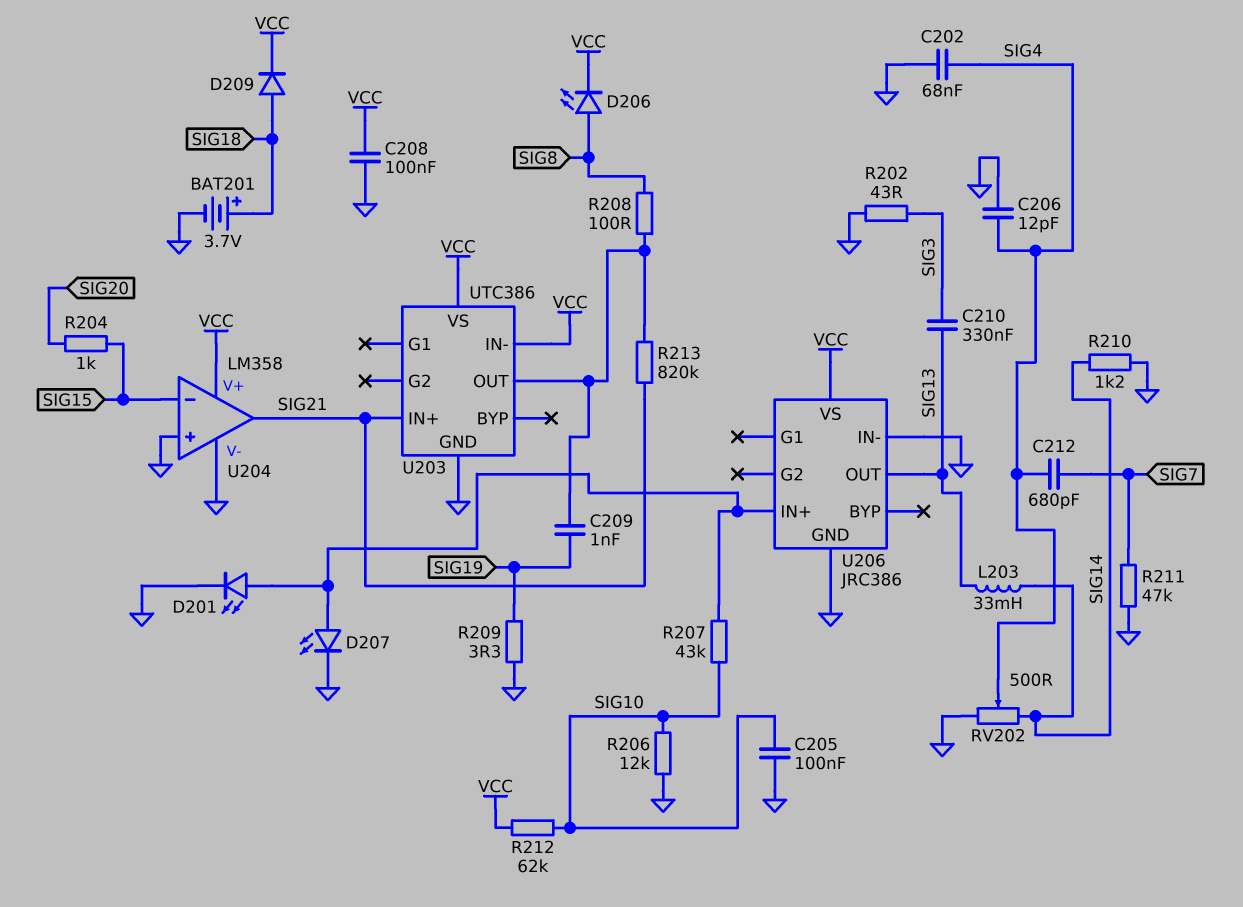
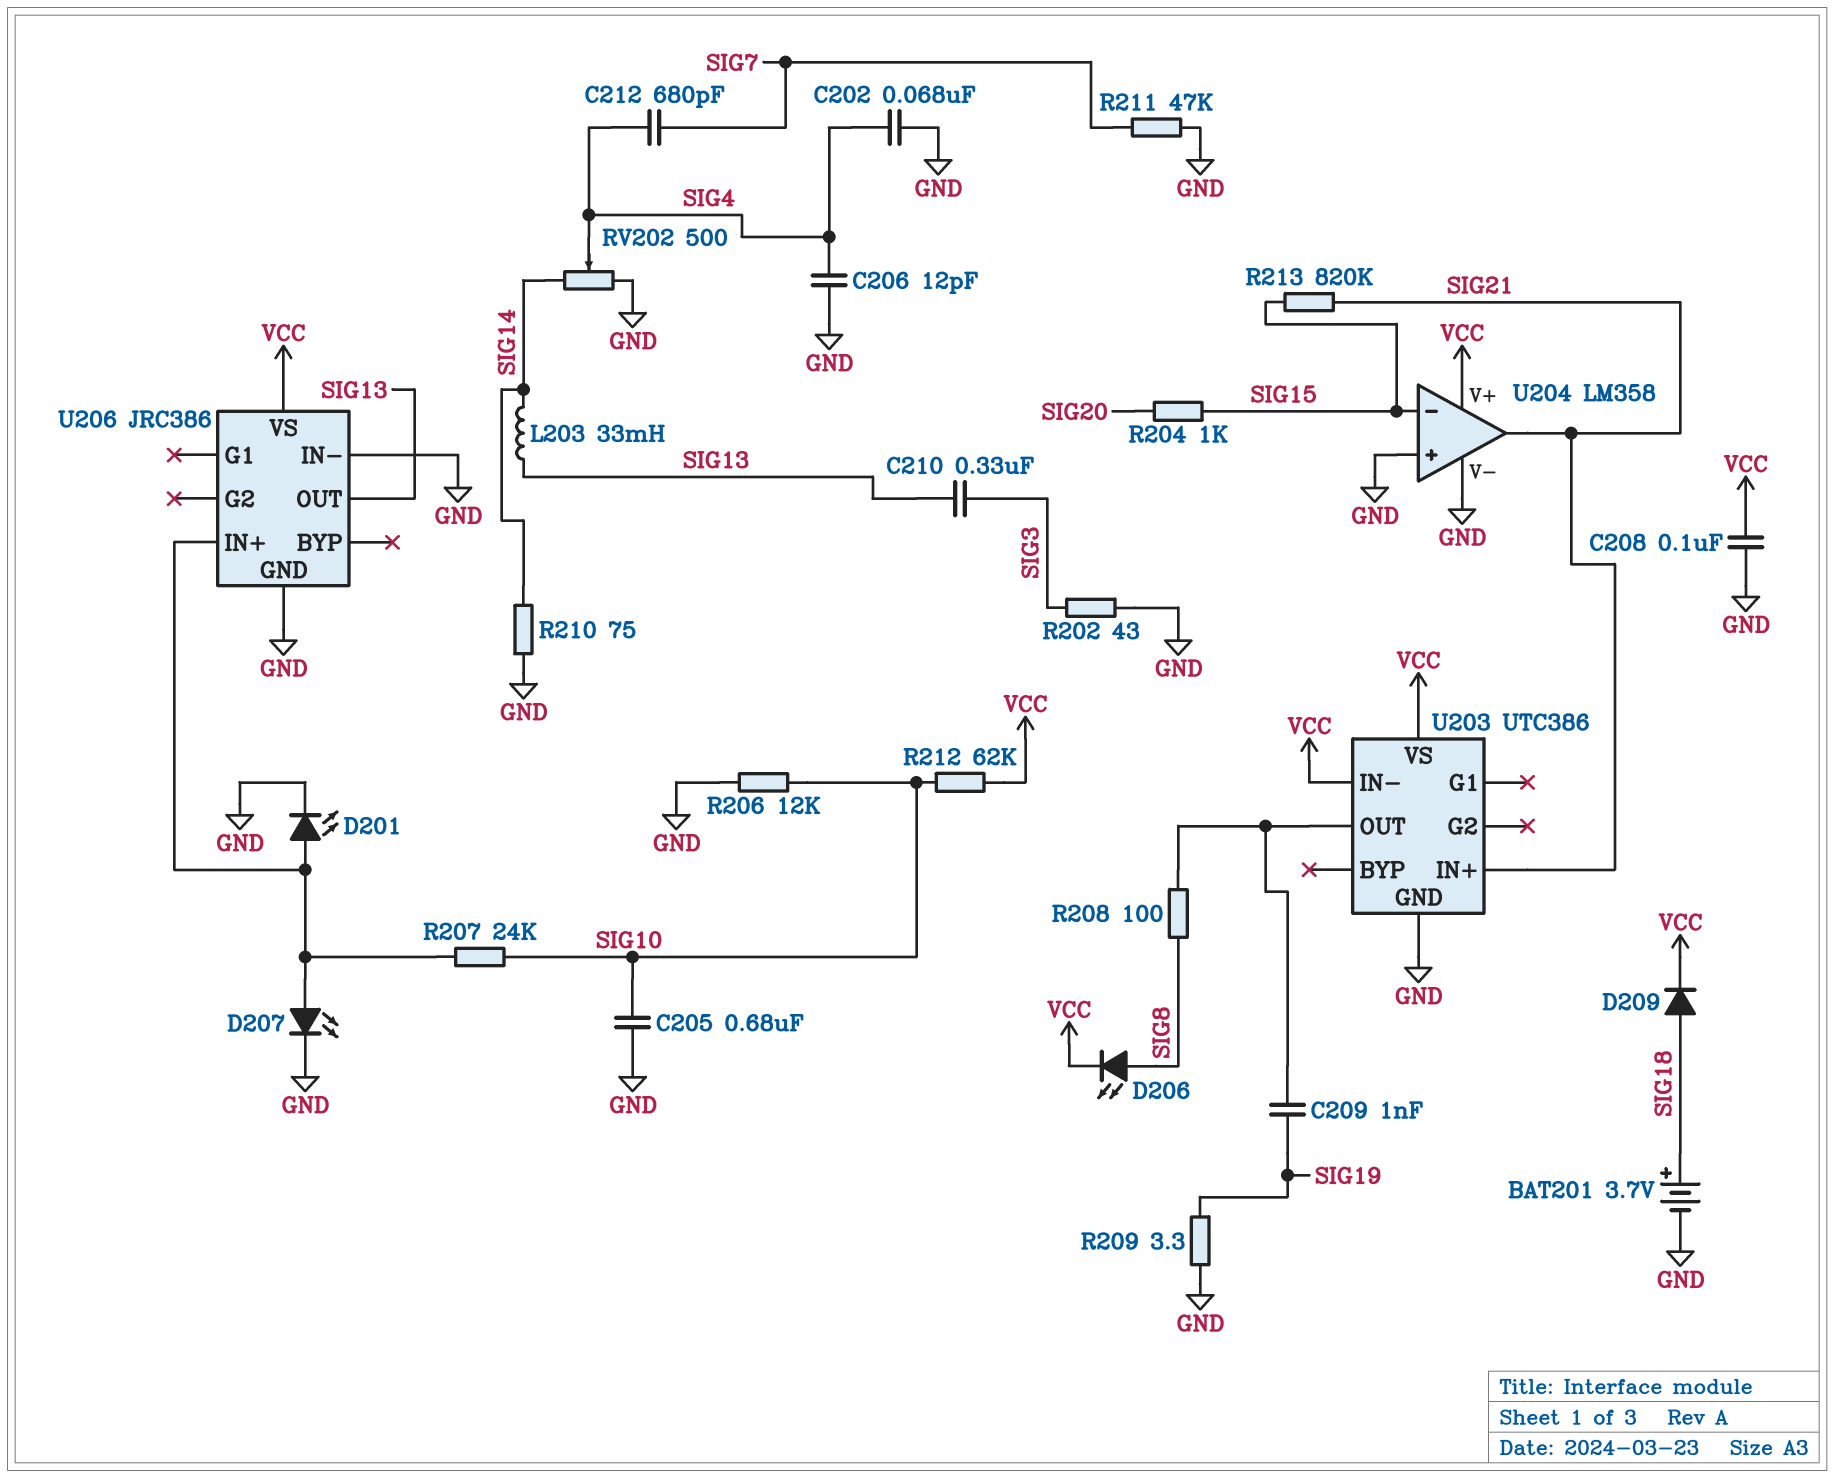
C205: 100nF (GND, SIG10) -> 680nF (GND, SIG10)
R207: 43k (SIG10, U206/IN+) -> 24k (SIG10, U206/IN+)
R210: 1.2k (GND, SIG14) -> 75 (GND, SIG14)
R213: 820k (SIG21, U203/OUT) -> 820k (SIG15, SIG21)

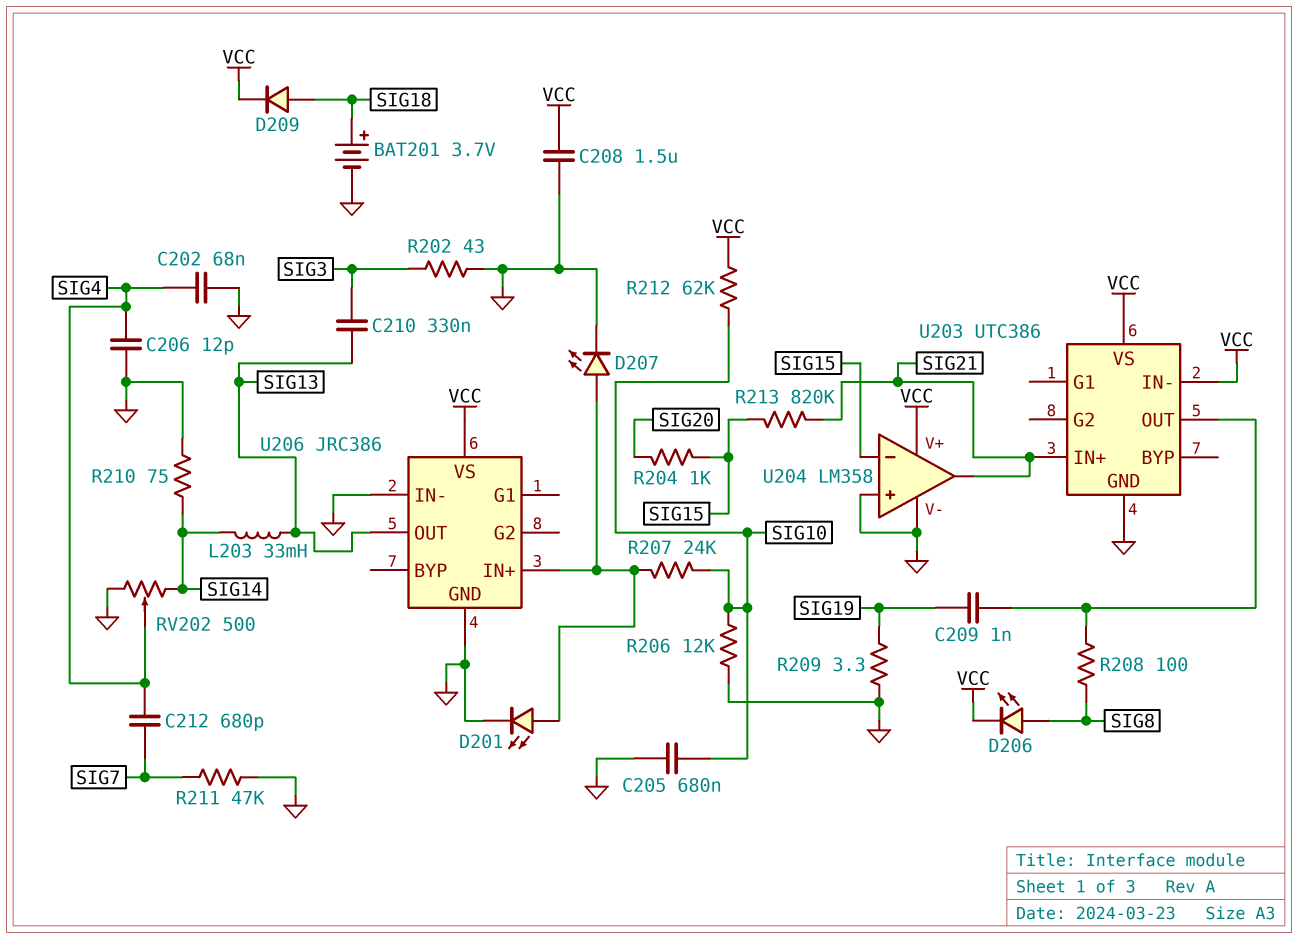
C208: 100nF (GND, VCC) -> 1.5uF (GND, VCC)

